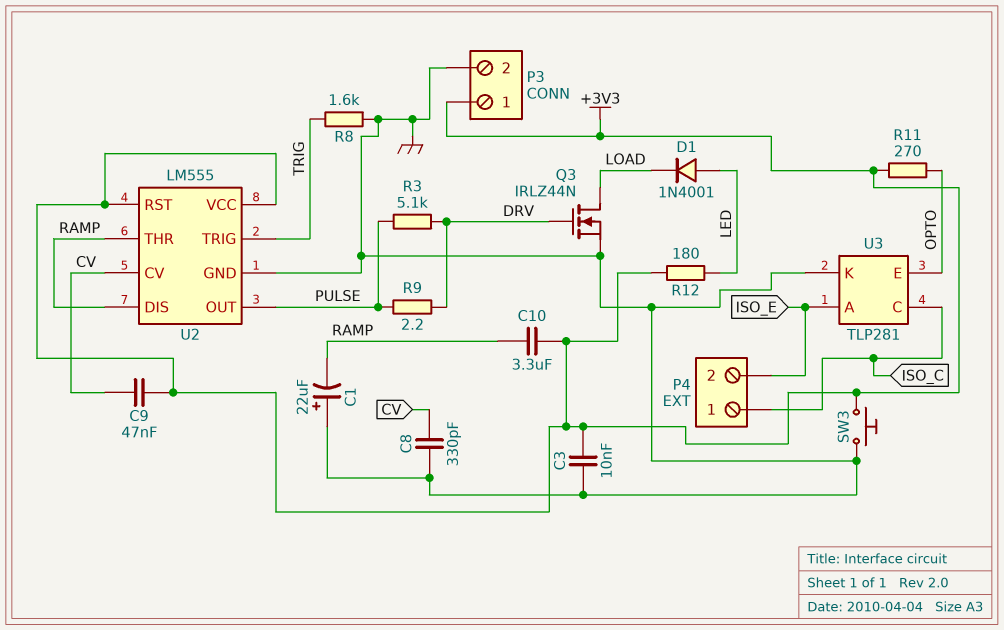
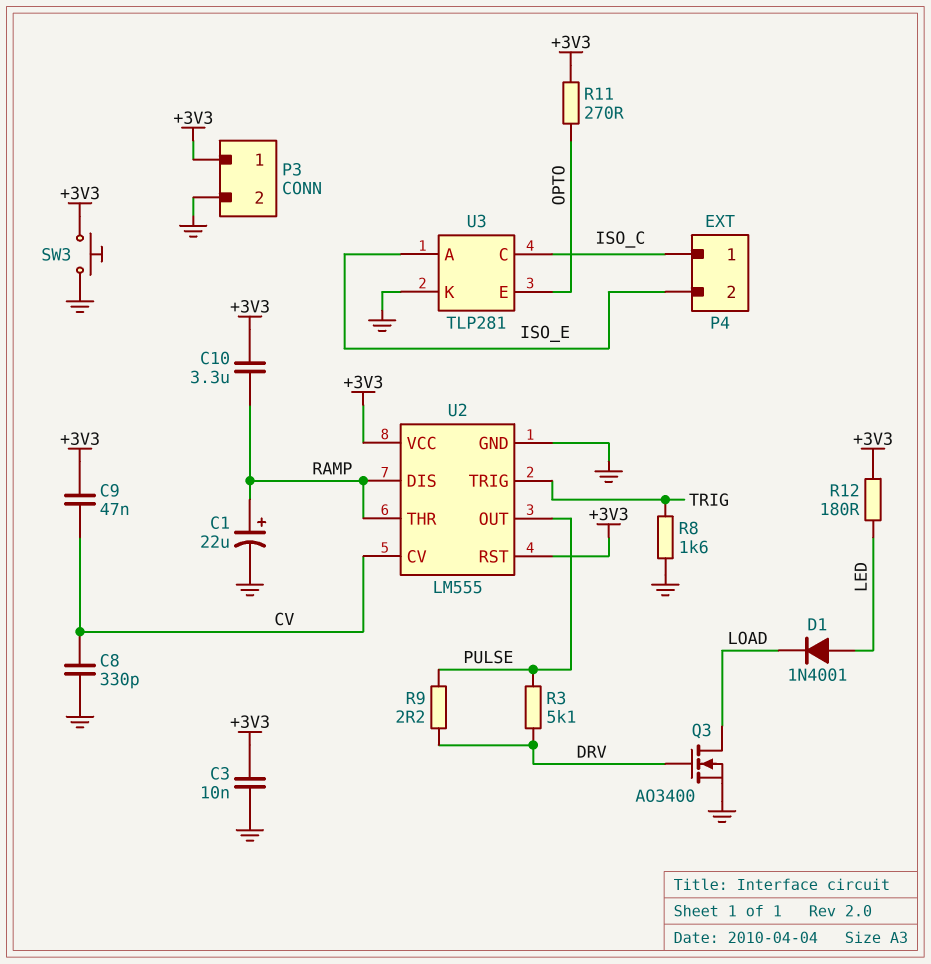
C1: 22uF (plus GND, minus RAMP) -> 22uF (plus RAMP, minus GND)
Q3: NMOS IRLZ44N (G DRV, D LOAD, S GND) -> NMOS AO3400 (G DRV, D LOAD, S GND)

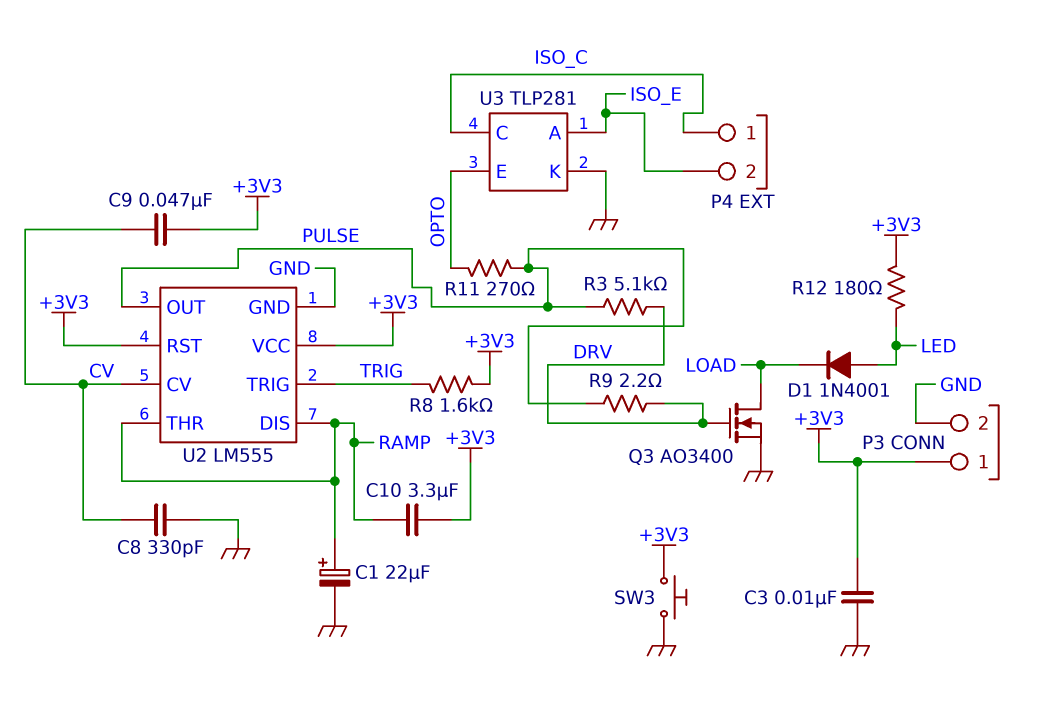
R8: 1.6k (GND, TRIG) -> 1.6k (+3V3, TRIG)
R11: 270 (+3V3, OPTO) -> 270 (OPTO, PULSE)

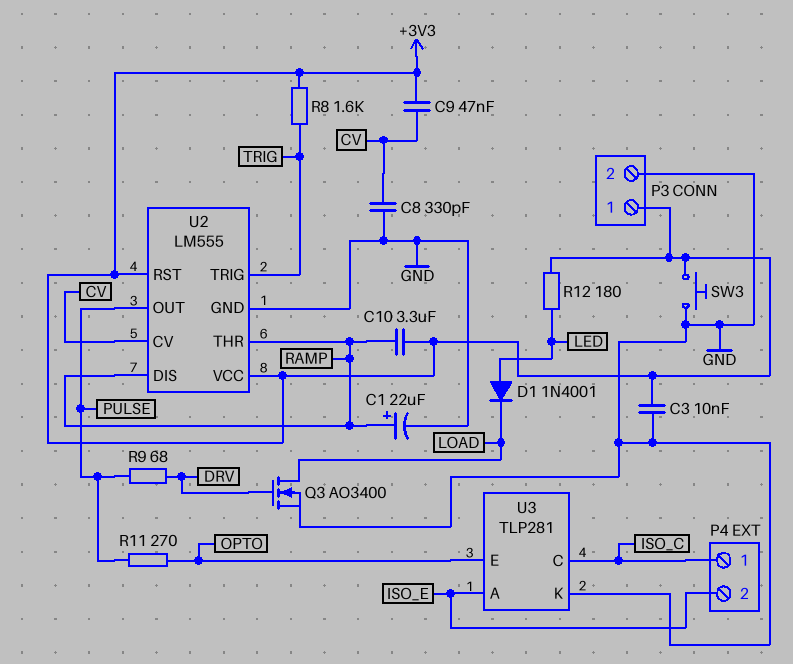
R3: 5.1k (DRV, PULSE) -> none
R9: 2.2 (DRV, PULSE) -> 68 (DRV, PULSE)

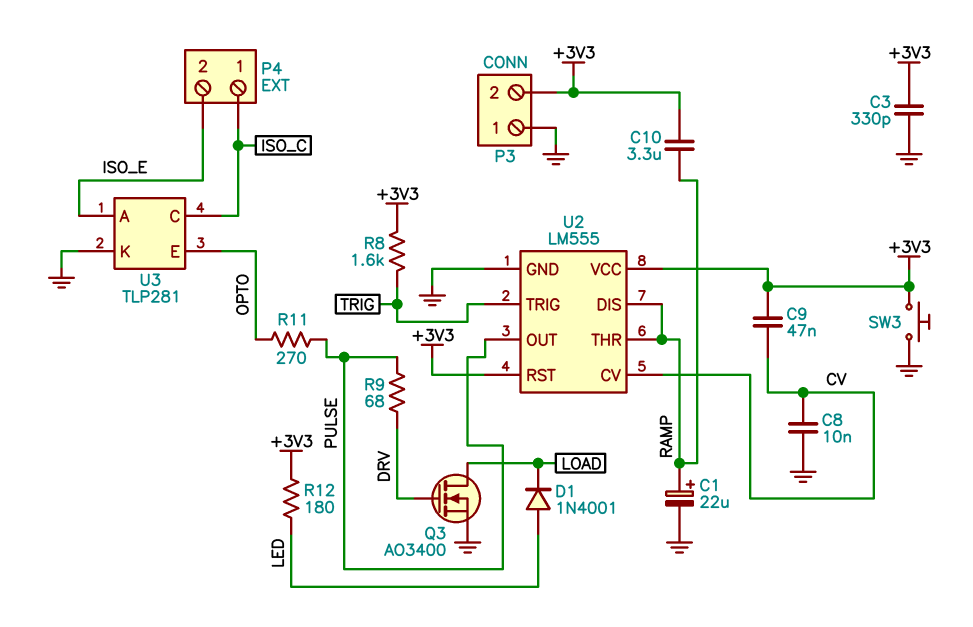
C3: 10nF (+3V3, GND) -> 330pF (+3V3, GND)
C8: 330pF (CV, GND) -> 10nF (CV, GND)
P3 pin 1: +3V3 -> GND
P3 pin 2: GND -> +3V3

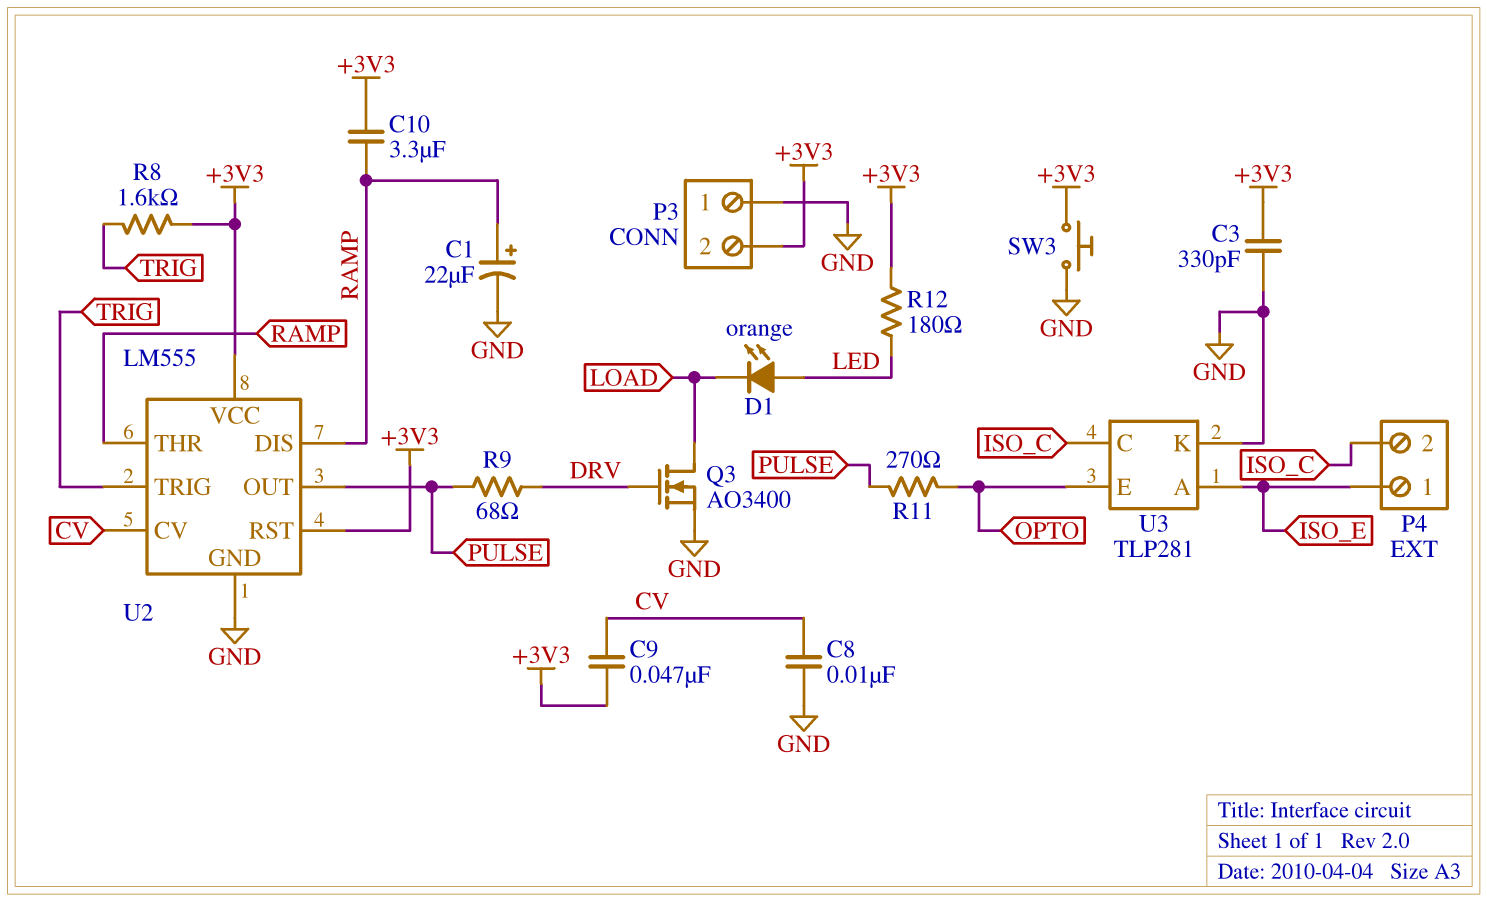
D1: diode 1N4001 (A LED, K LOAD) -> LED orange (A LED, K LOAD)
P4 pin 1: ISO_C -> ISO_E
P4 pin 2: ISO_E -> ISO_C

